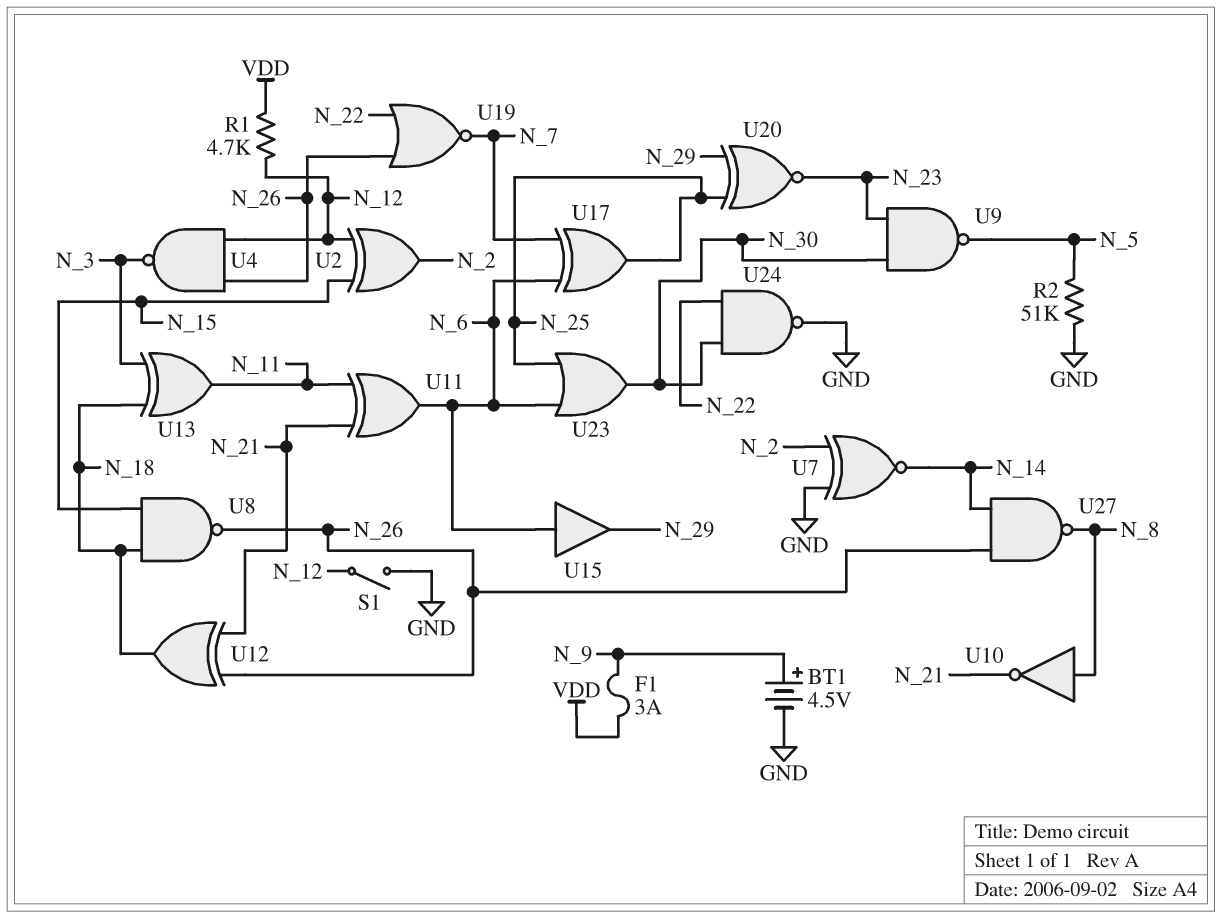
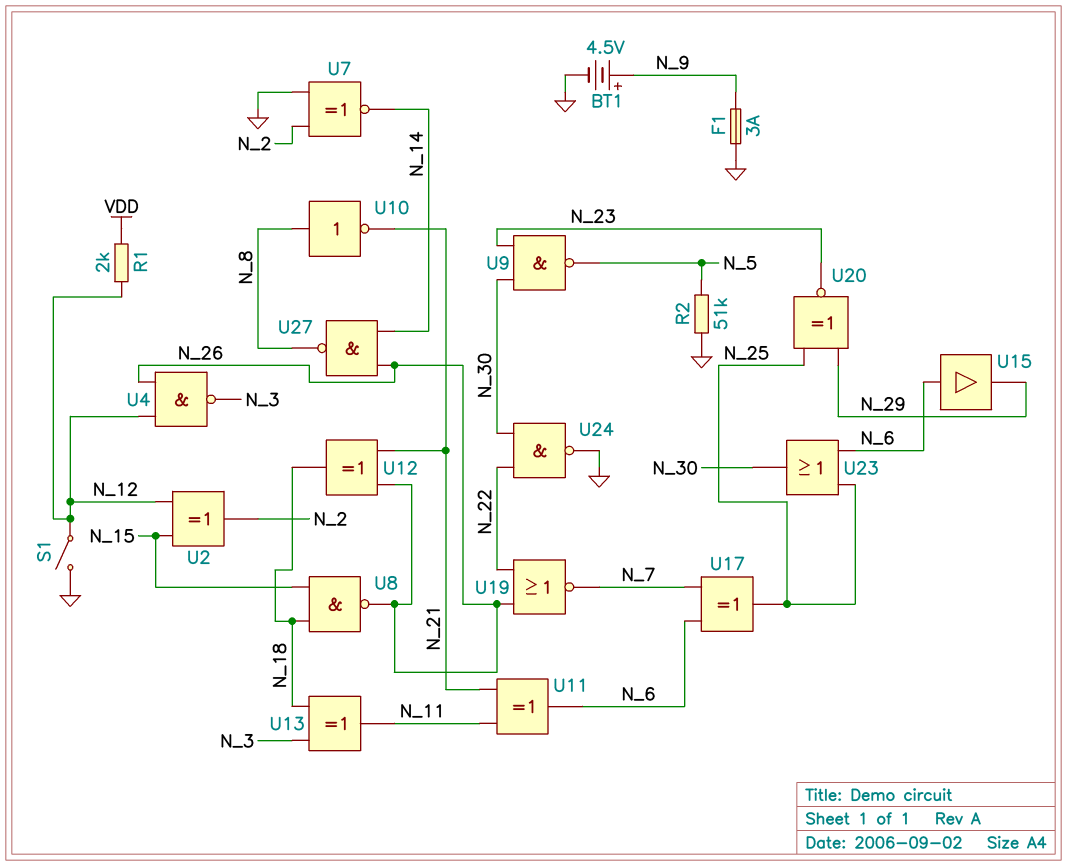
F1: 3A (N_9, VDD) -> 3A (GND, N_9)
R1: 4.7k (N_12, VDD) -> 2k (N_12, VDD)

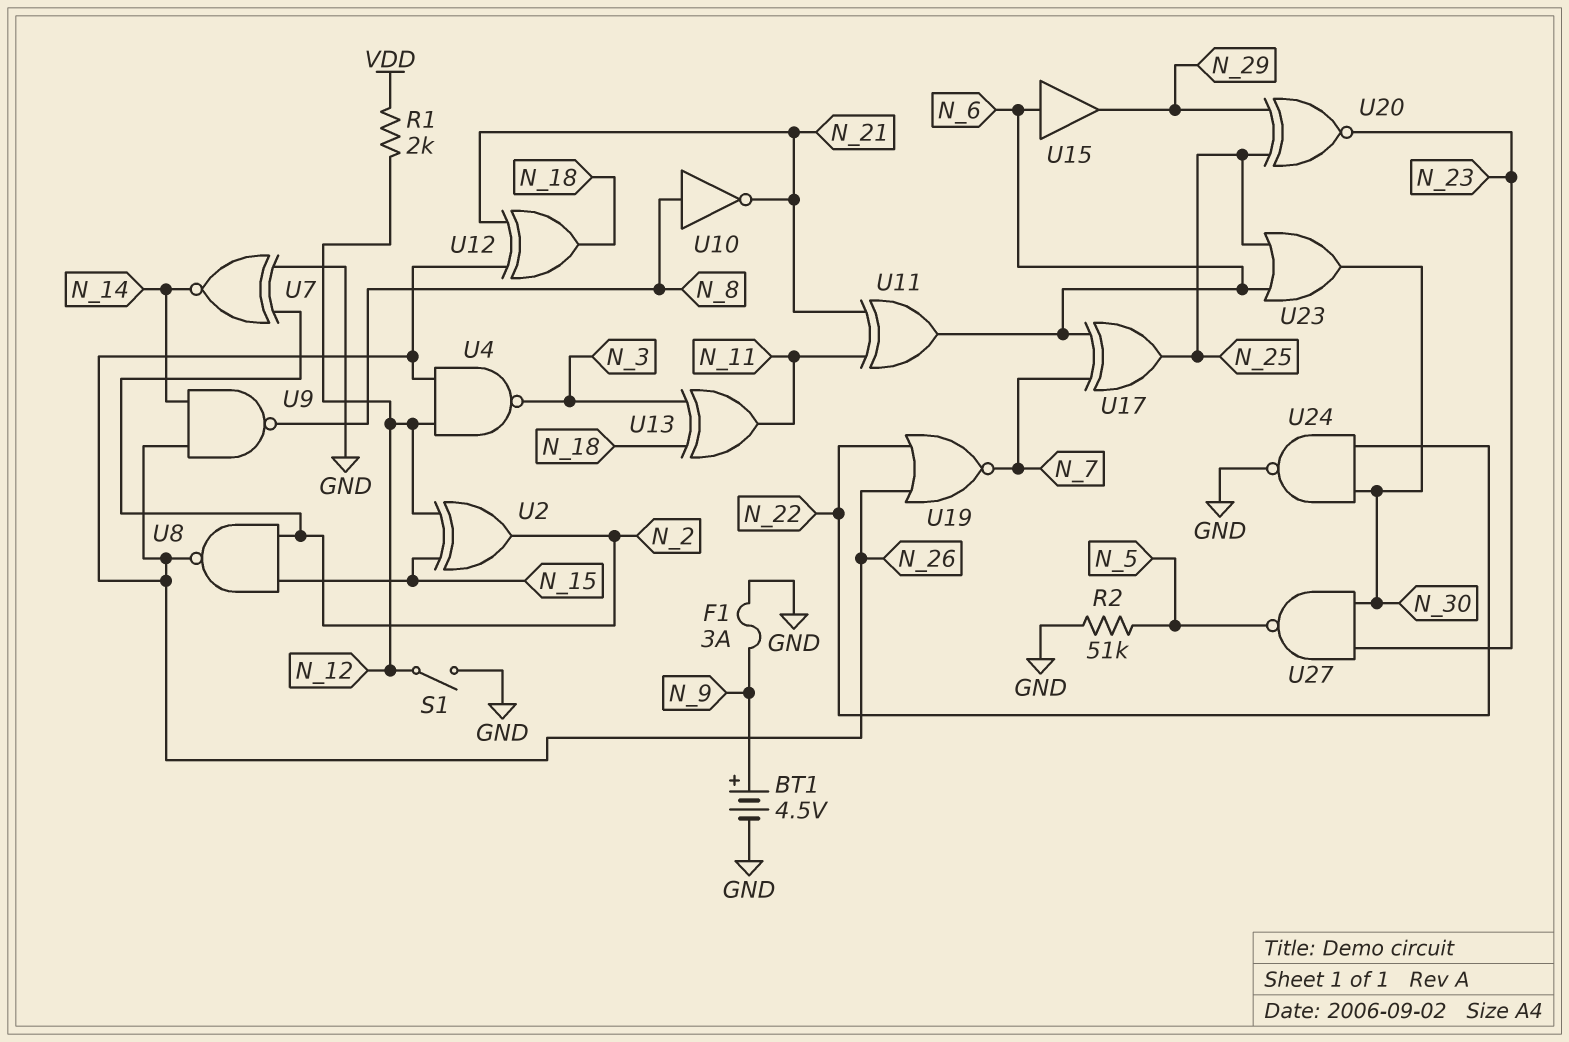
U8: NAND (in N_15, in N_18, out N_26) -> NAND (in N_2, in N_15, out N_26)
U9: NAND (in N_23, in N_30, out N_5) -> NAND (in N_14, in N_26, out N_8)
U27: NAND (in N_14, in N_26, out N_8) -> NAND (in N_23, in N_30, out N_5)

